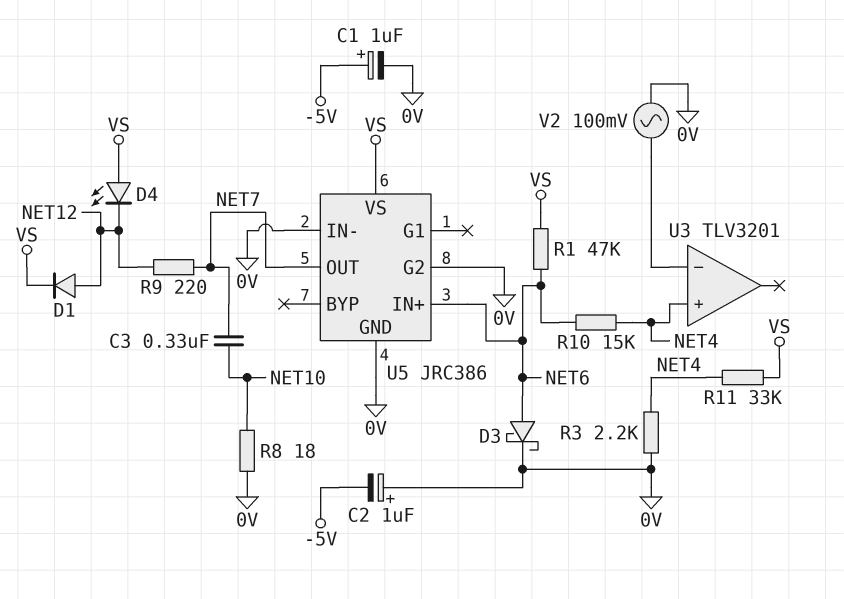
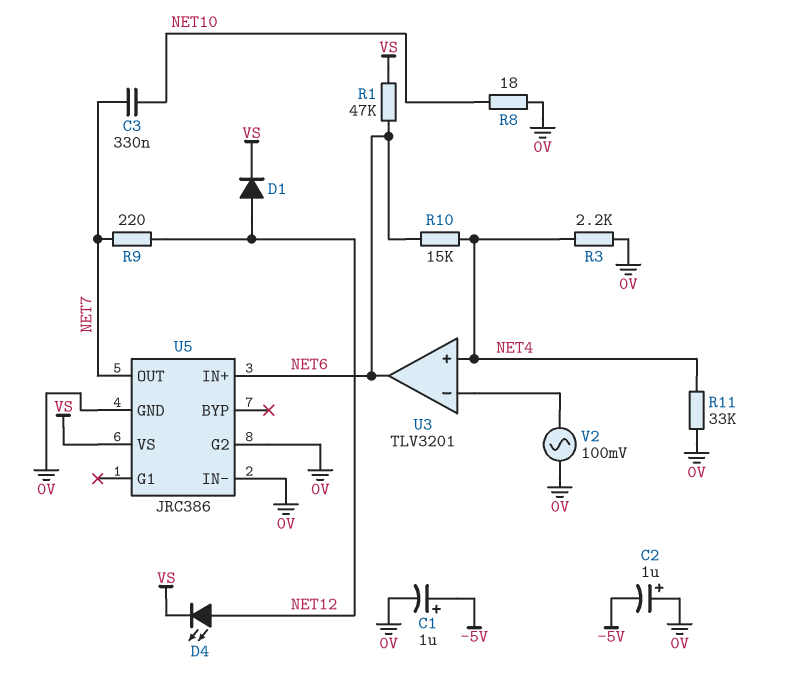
D3: schottky (A NET6, K 0V) -> none
D4: LED (A VS, K NET12) -> LED (A NET12, K VS)
R11: 33k (NET4, VS) -> 33k (0V, NET4)
U3 pin out: none -> NET6

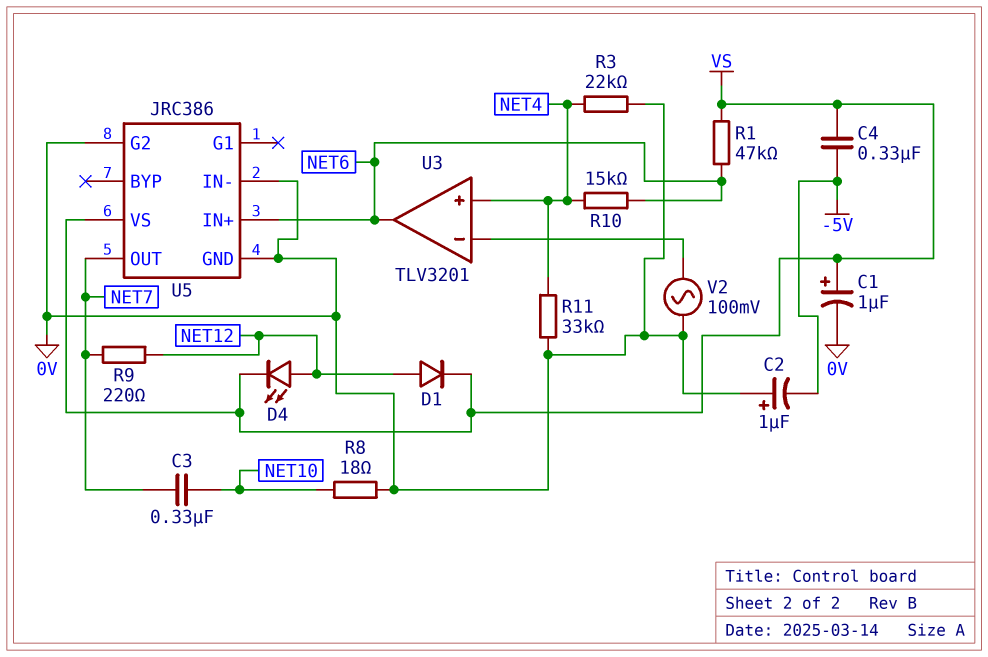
C1: 1uF (plus -5V, minus 0V) -> 1uF (plus VS, minus 0V)
C4: none -> 330nF (-5V, VS)
R3: 2.2k (0V, NET4) -> 22k (0V, NET4)

